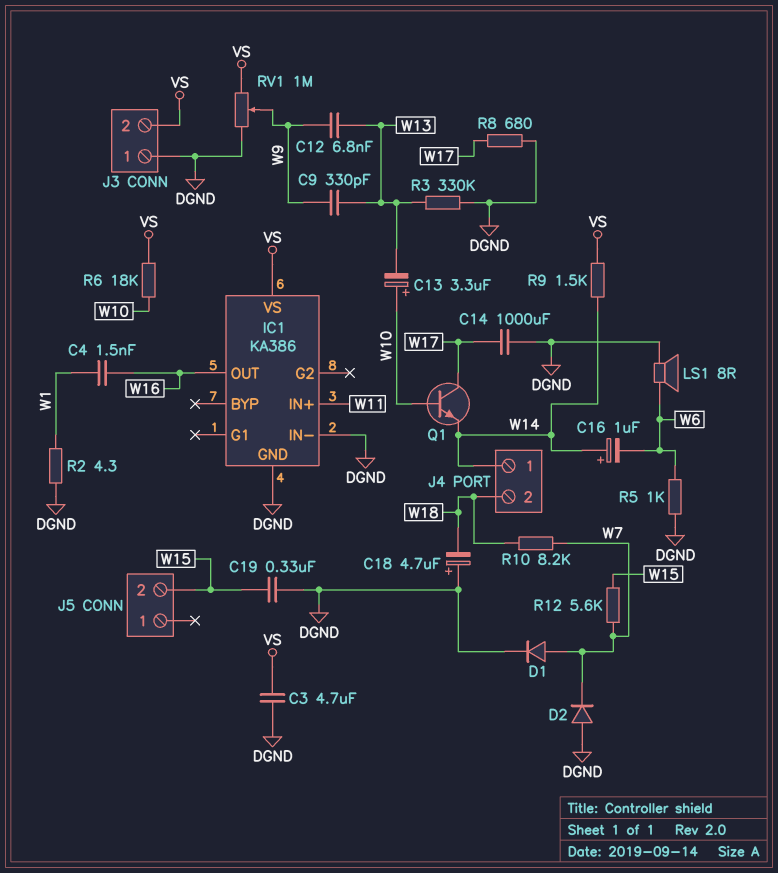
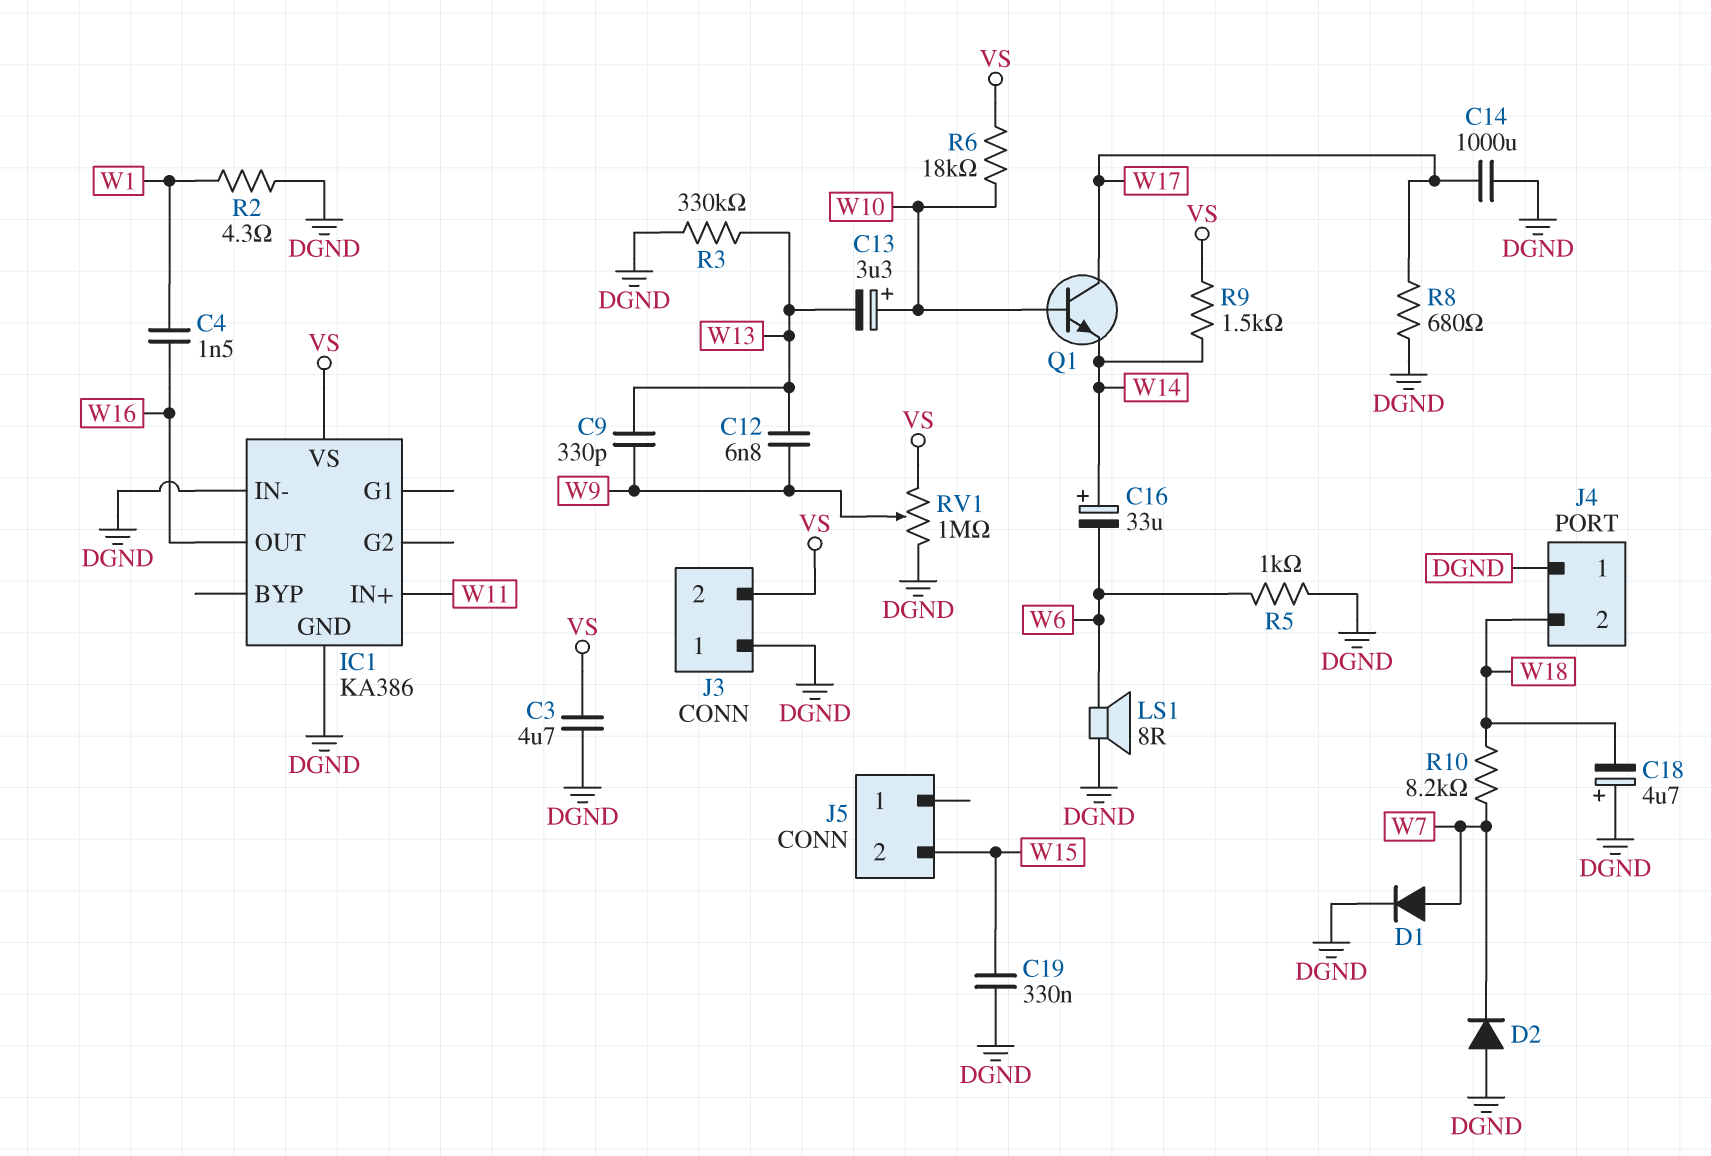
C16: 1uF (plus W14, minus W6) -> 33uF (plus W14, minus W6)
J4 pin 1: W14 -> DGND
R12: 5.6k (W7, W15) -> none

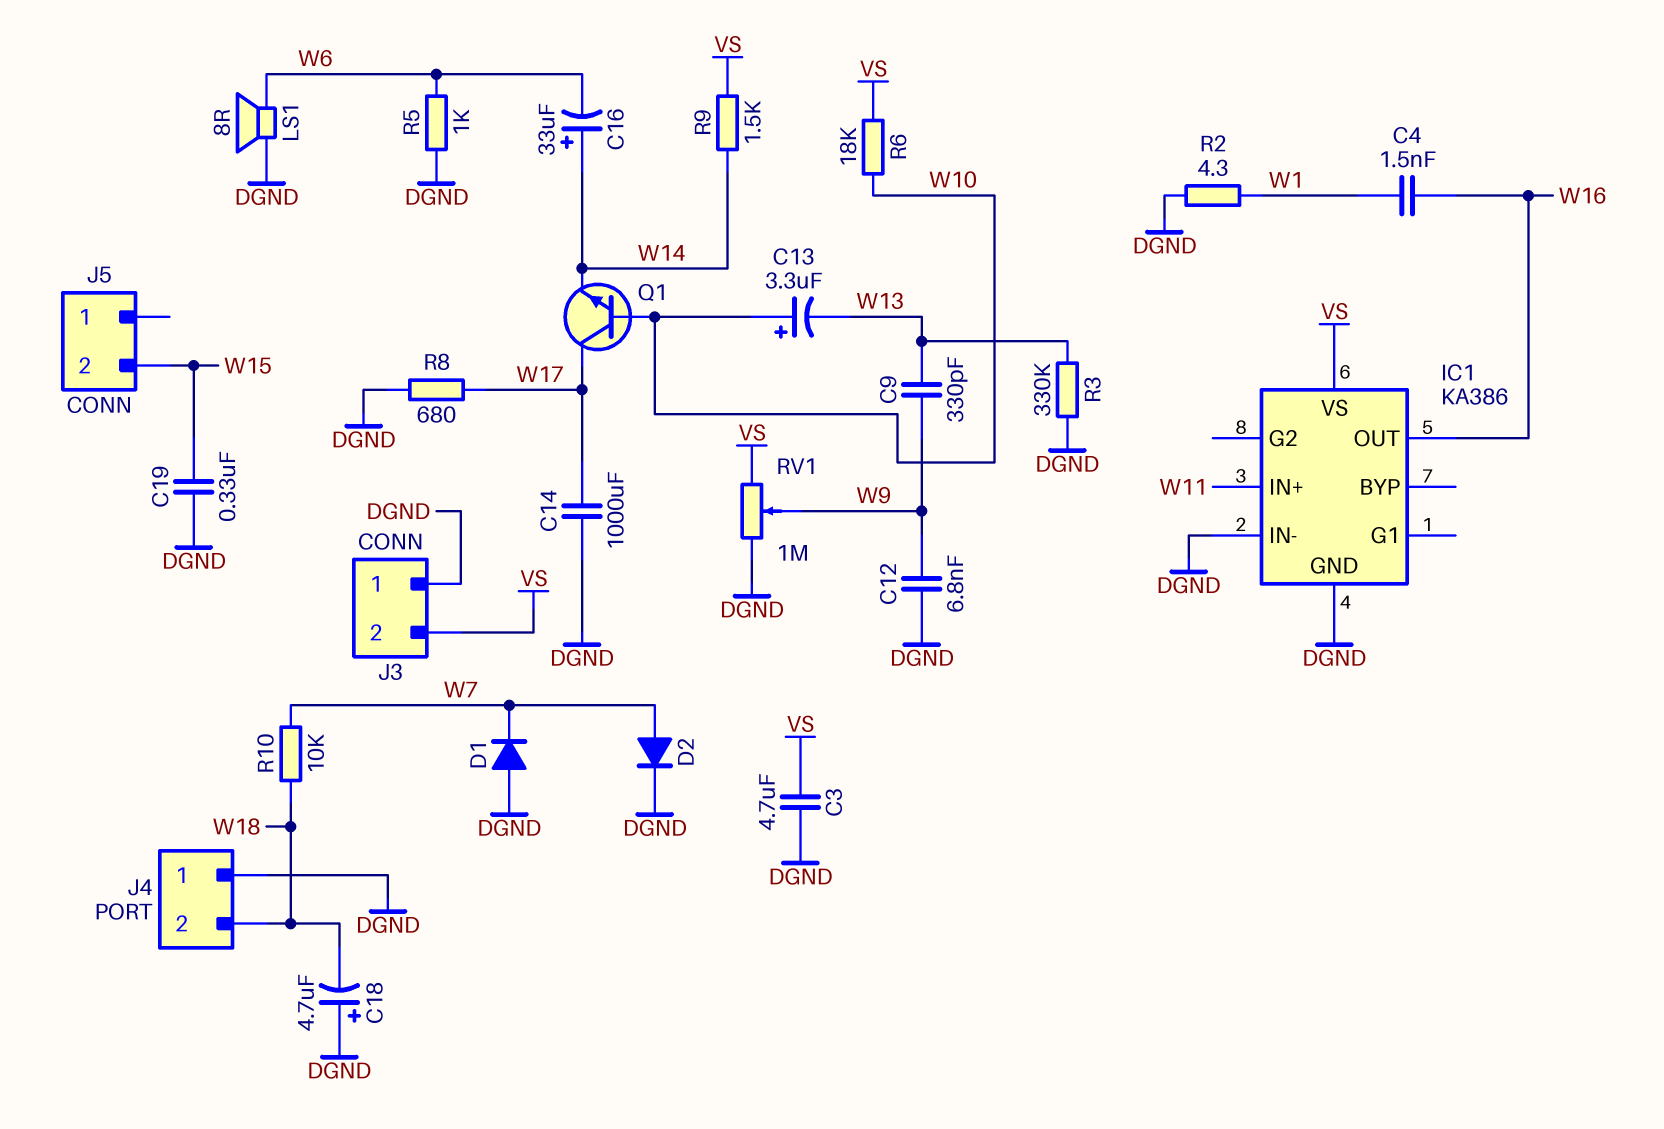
C12: 6.8nF (W9, W13) -> 6.8nF (DGND, W9)
D1: diode (A W7, K DGND) -> diode (A DGND, K W7)
D2: diode (A DGND, K W7) -> diode (A W7, K DGND)
R10: 8.2k (W7, W18) -> 10k (W7, W18)

